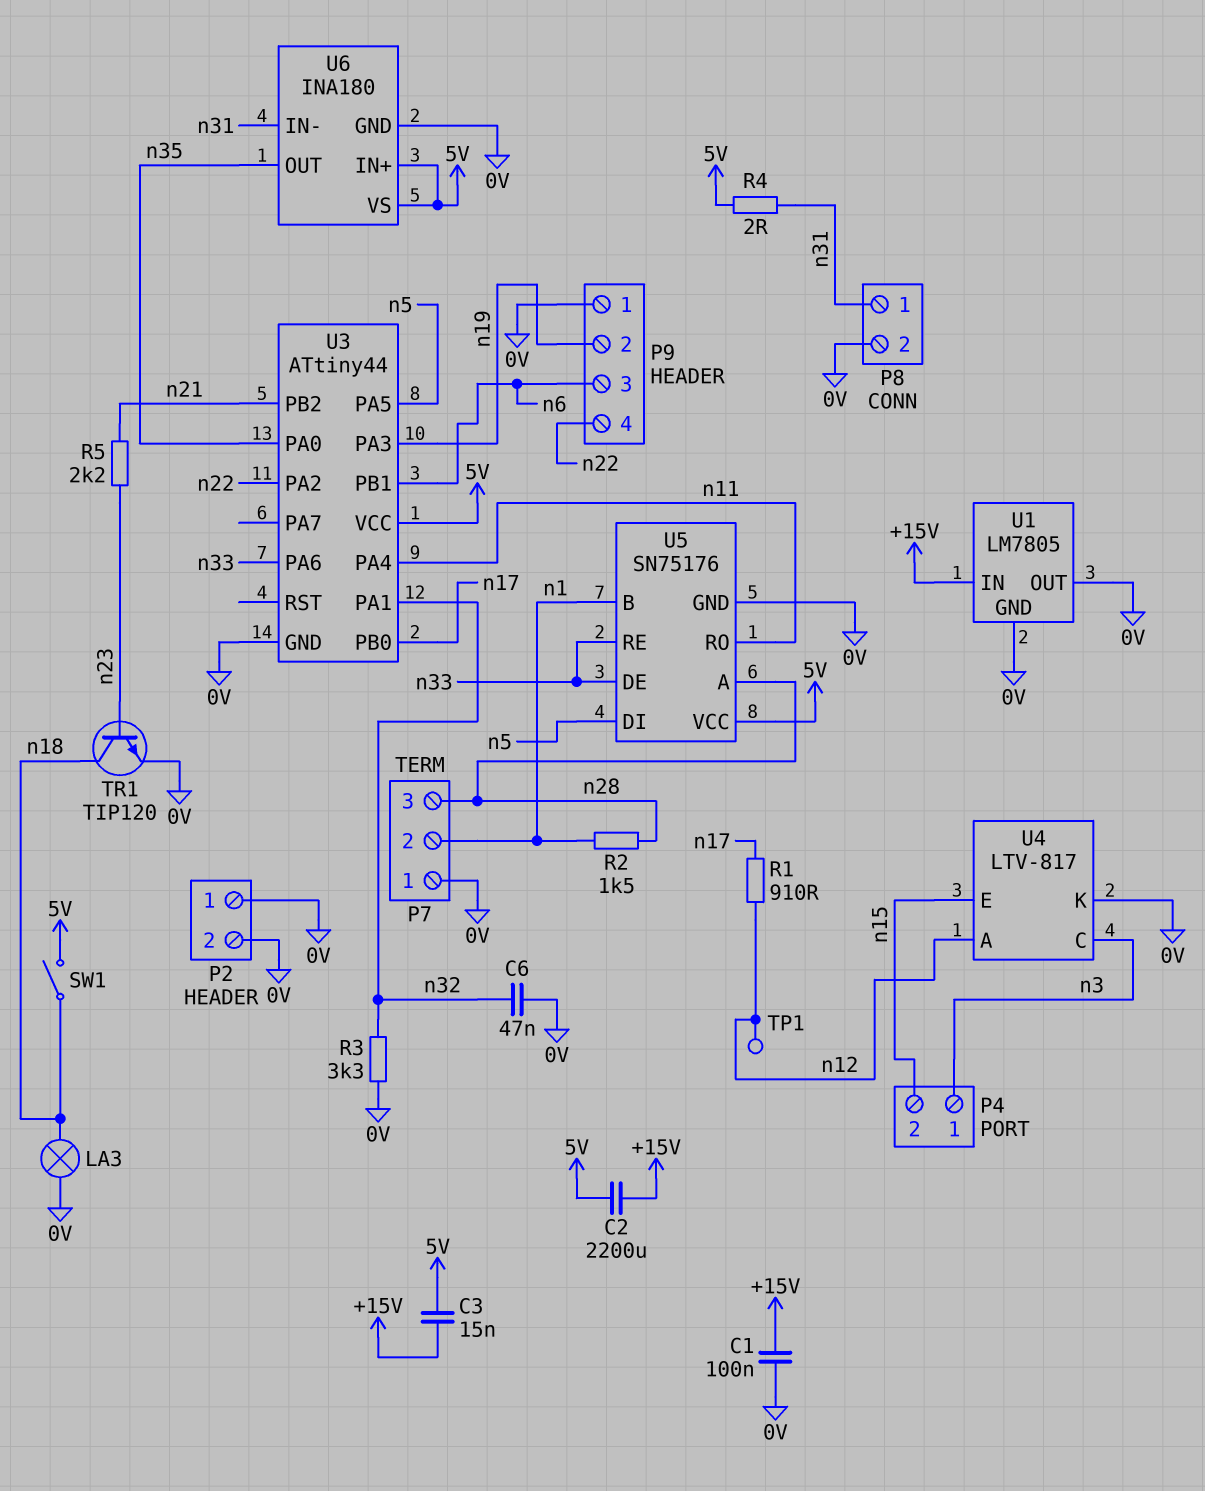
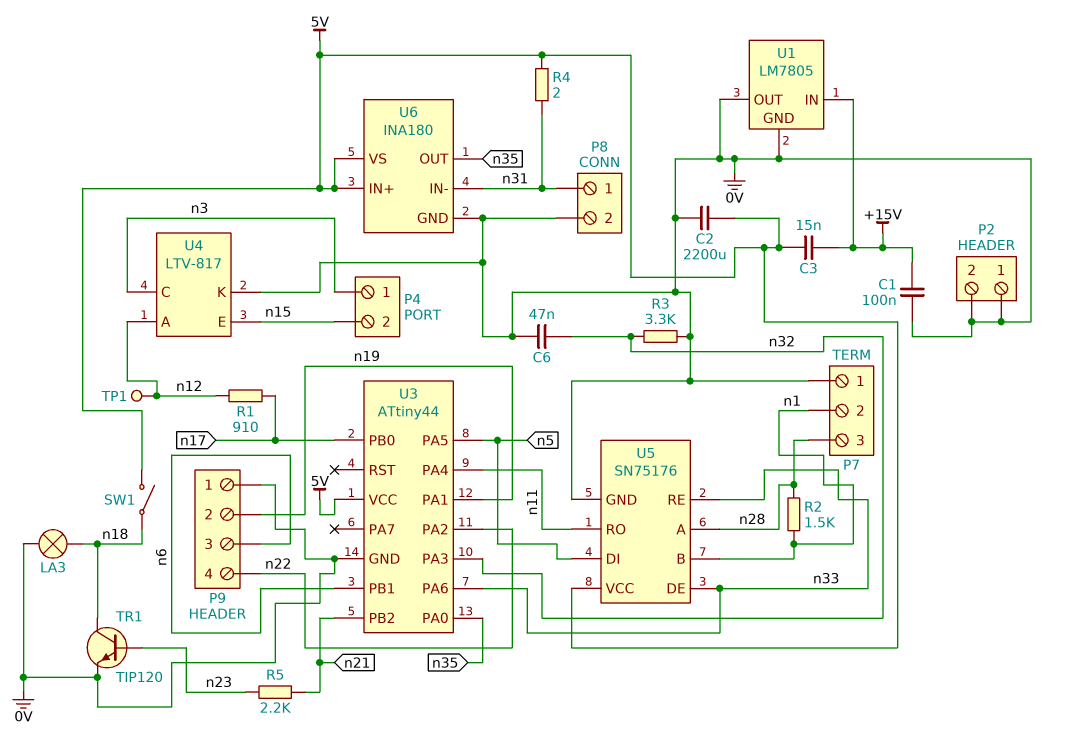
C2: 2200uF (+15V, 5V) -> 2200uF (0V, 5V)
U3 pin PA1: n32 -> n19
U3 pin PA3: n19 -> n32

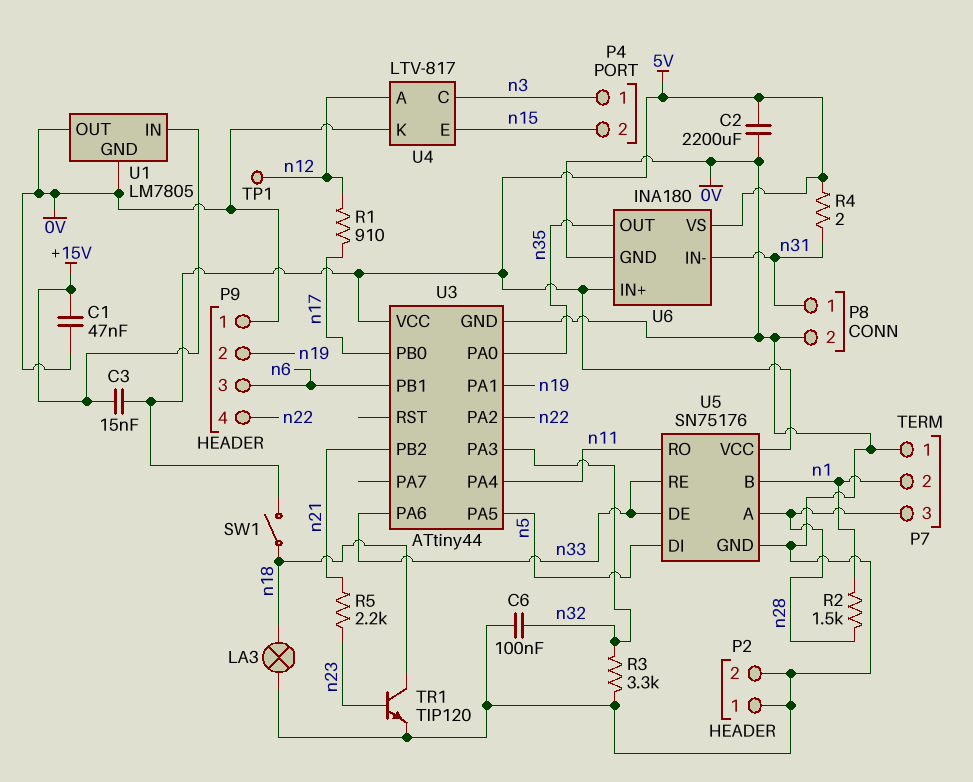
C1: 100nF (+15V, 0V) -> 47nF (+15V, 0V)
C6: 47nF (0V, n32) -> 100nF (0V, n32)

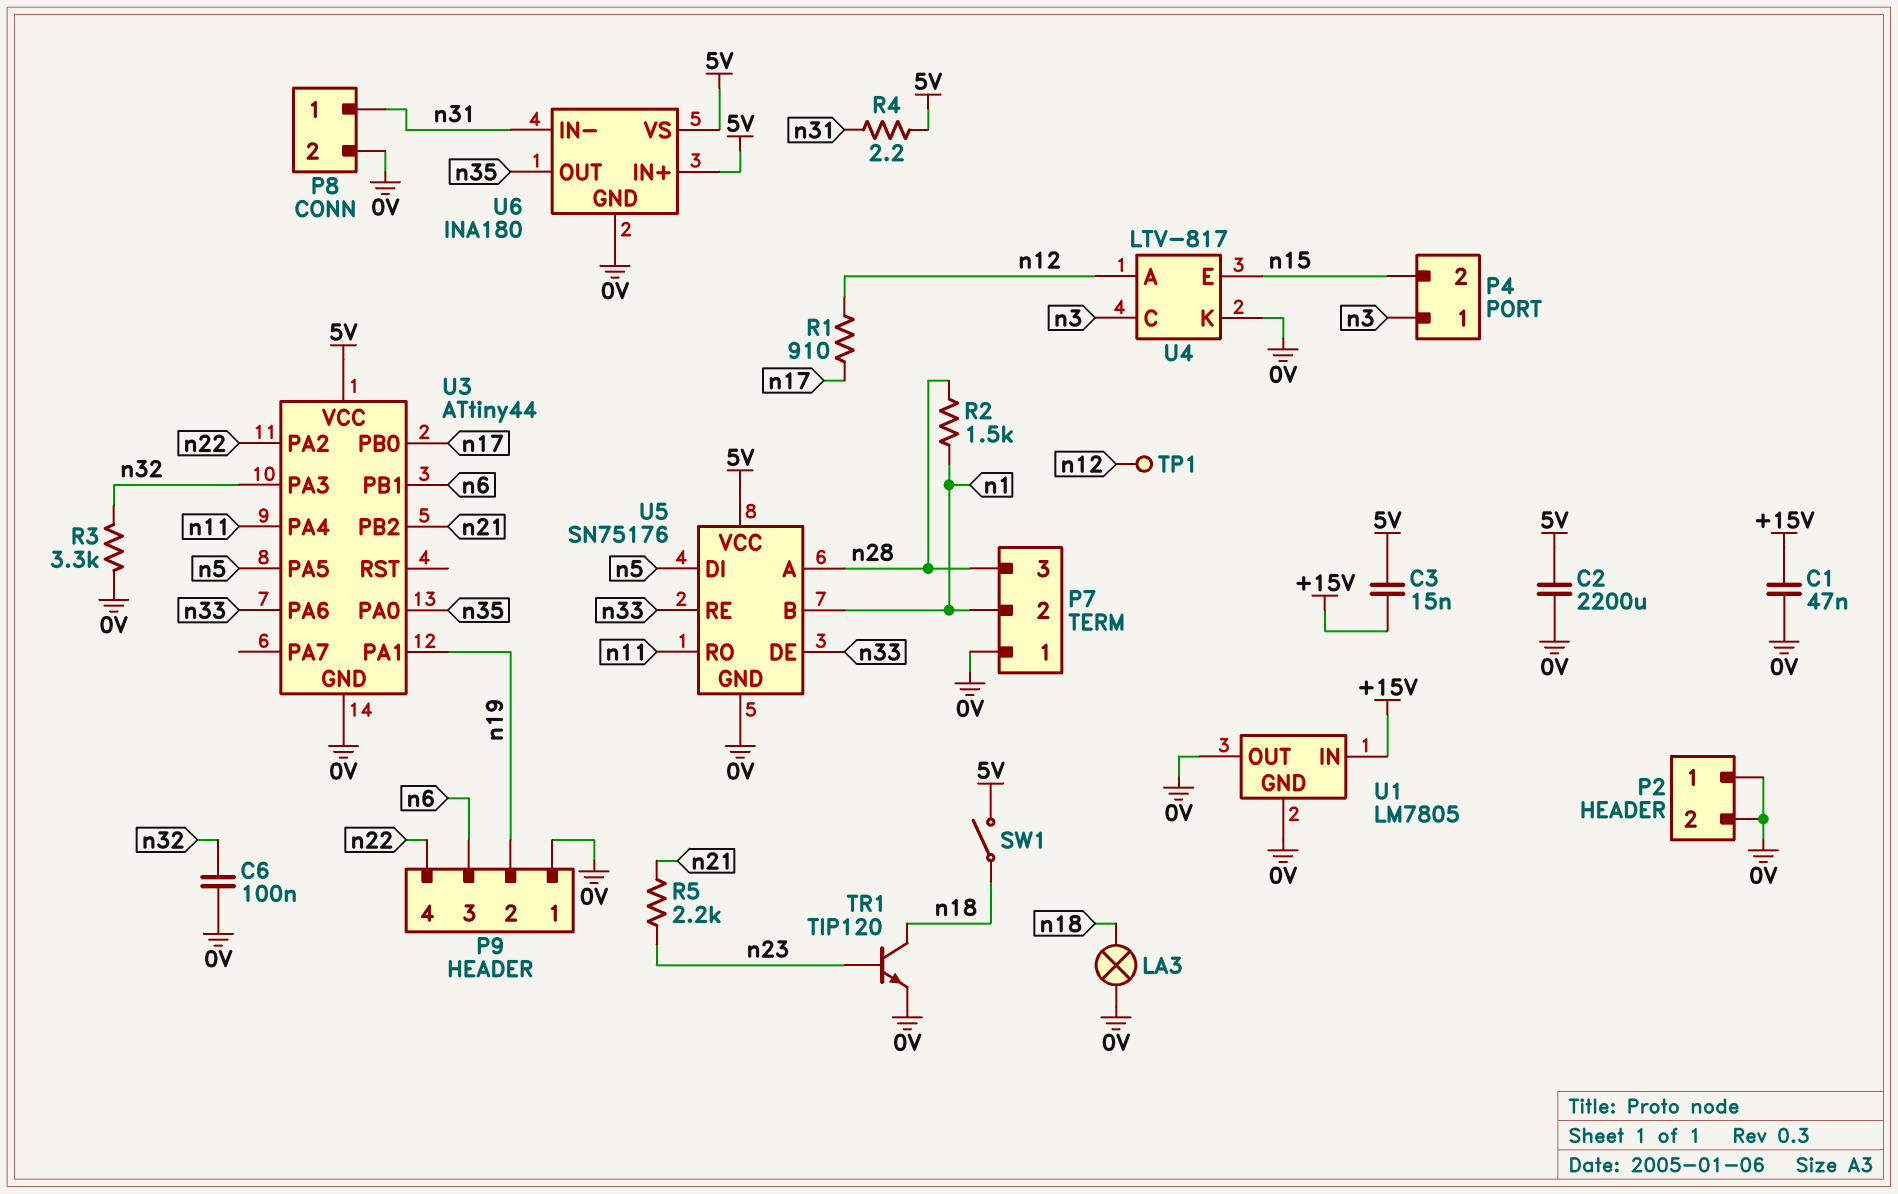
R4: 2 (5V, n31) -> 2.2 (5V, n31)

